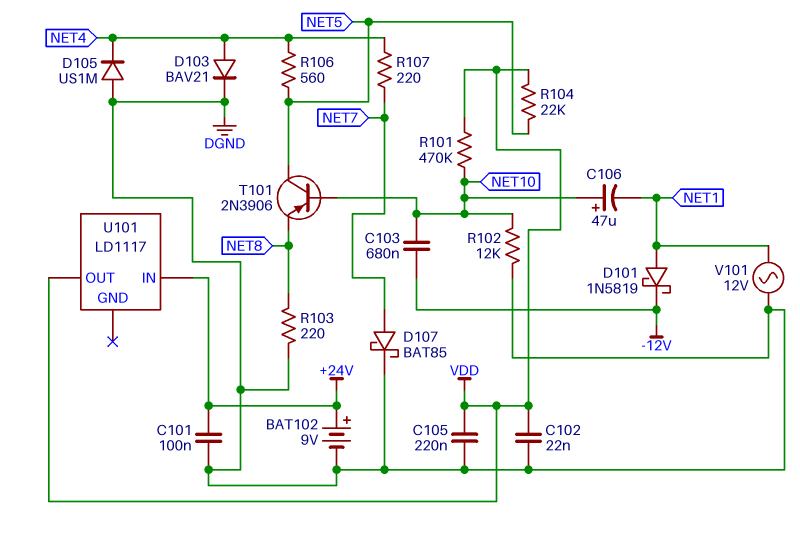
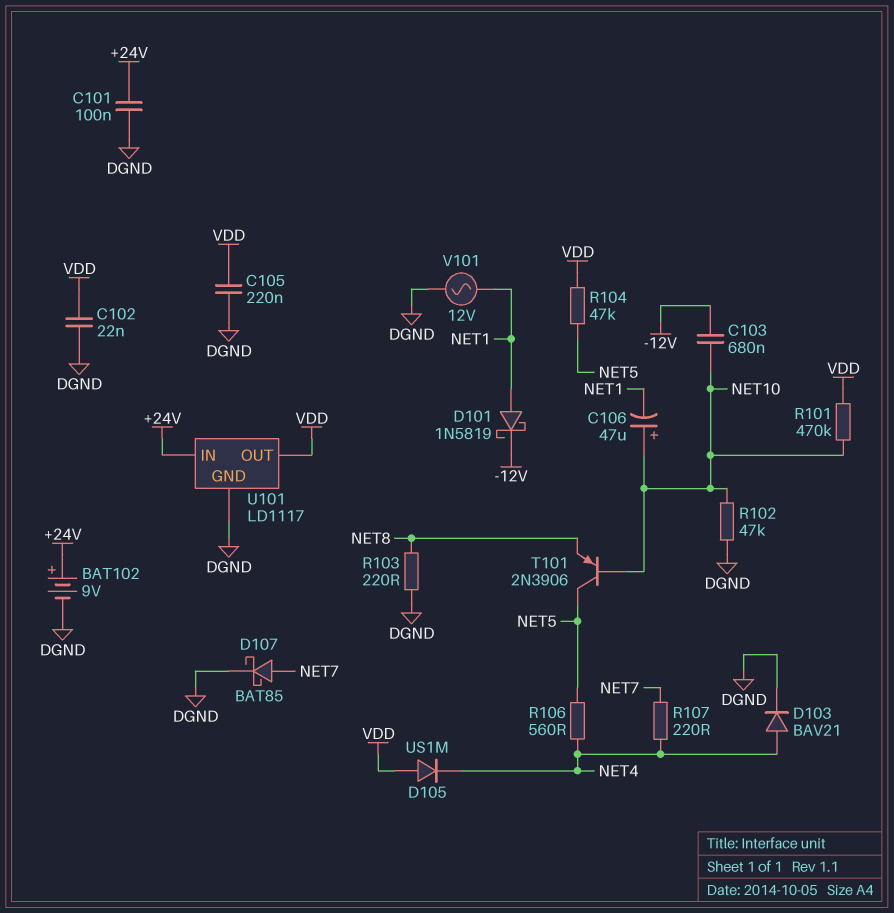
D105: diode US1M (A DGND, K NET4) -> diode US1M (A VDD, K NET4)
R102: 12k (DGND, NET10) -> 47k (DGND, NET10)
R104: 22k (NET5, VDD) -> 47k (NET5, VDD)
U101 pin GND: none -> DGND

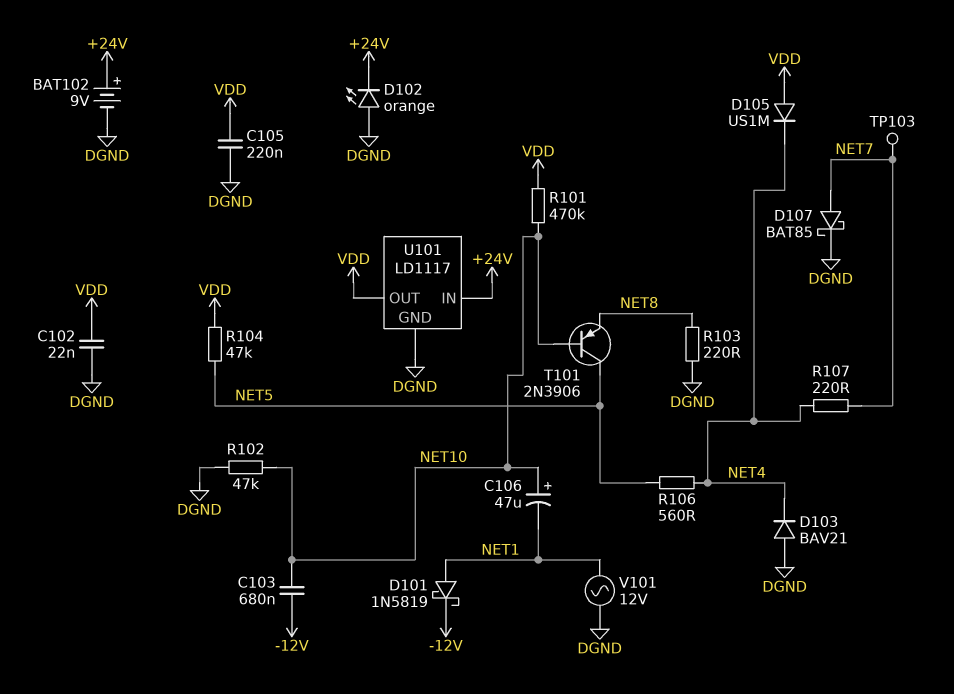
C101: 100nF (+24V, DGND) -> none
D102: none -> LED orange (A DGND, K +24V)
D103: diode BAV21 (A NET4, K DGND) -> diode BAV21 (A DGND, K NET4)
TP103: none -> test point (NET7)

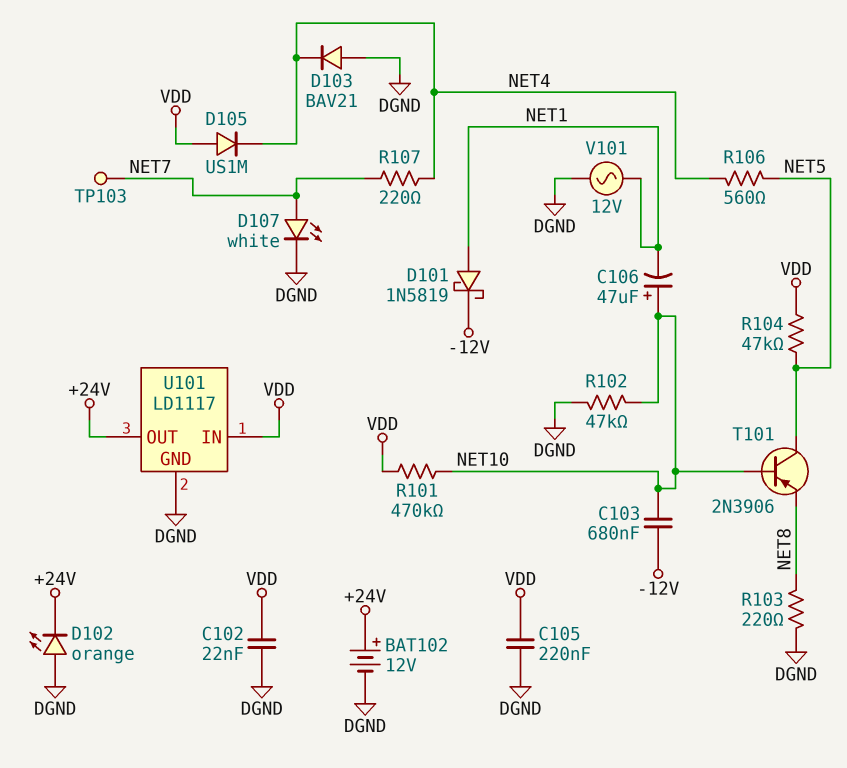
BAT102: 9V (plus +24V, minus DGND) -> 12V (plus +24V, minus DGND)
D107: schottky BAT85 (A NET7, K DGND) -> LED white (A NET7, K DGND)
U101 pin IN: +24V -> VDD
U101 pin OUT: VDD -> +24V

